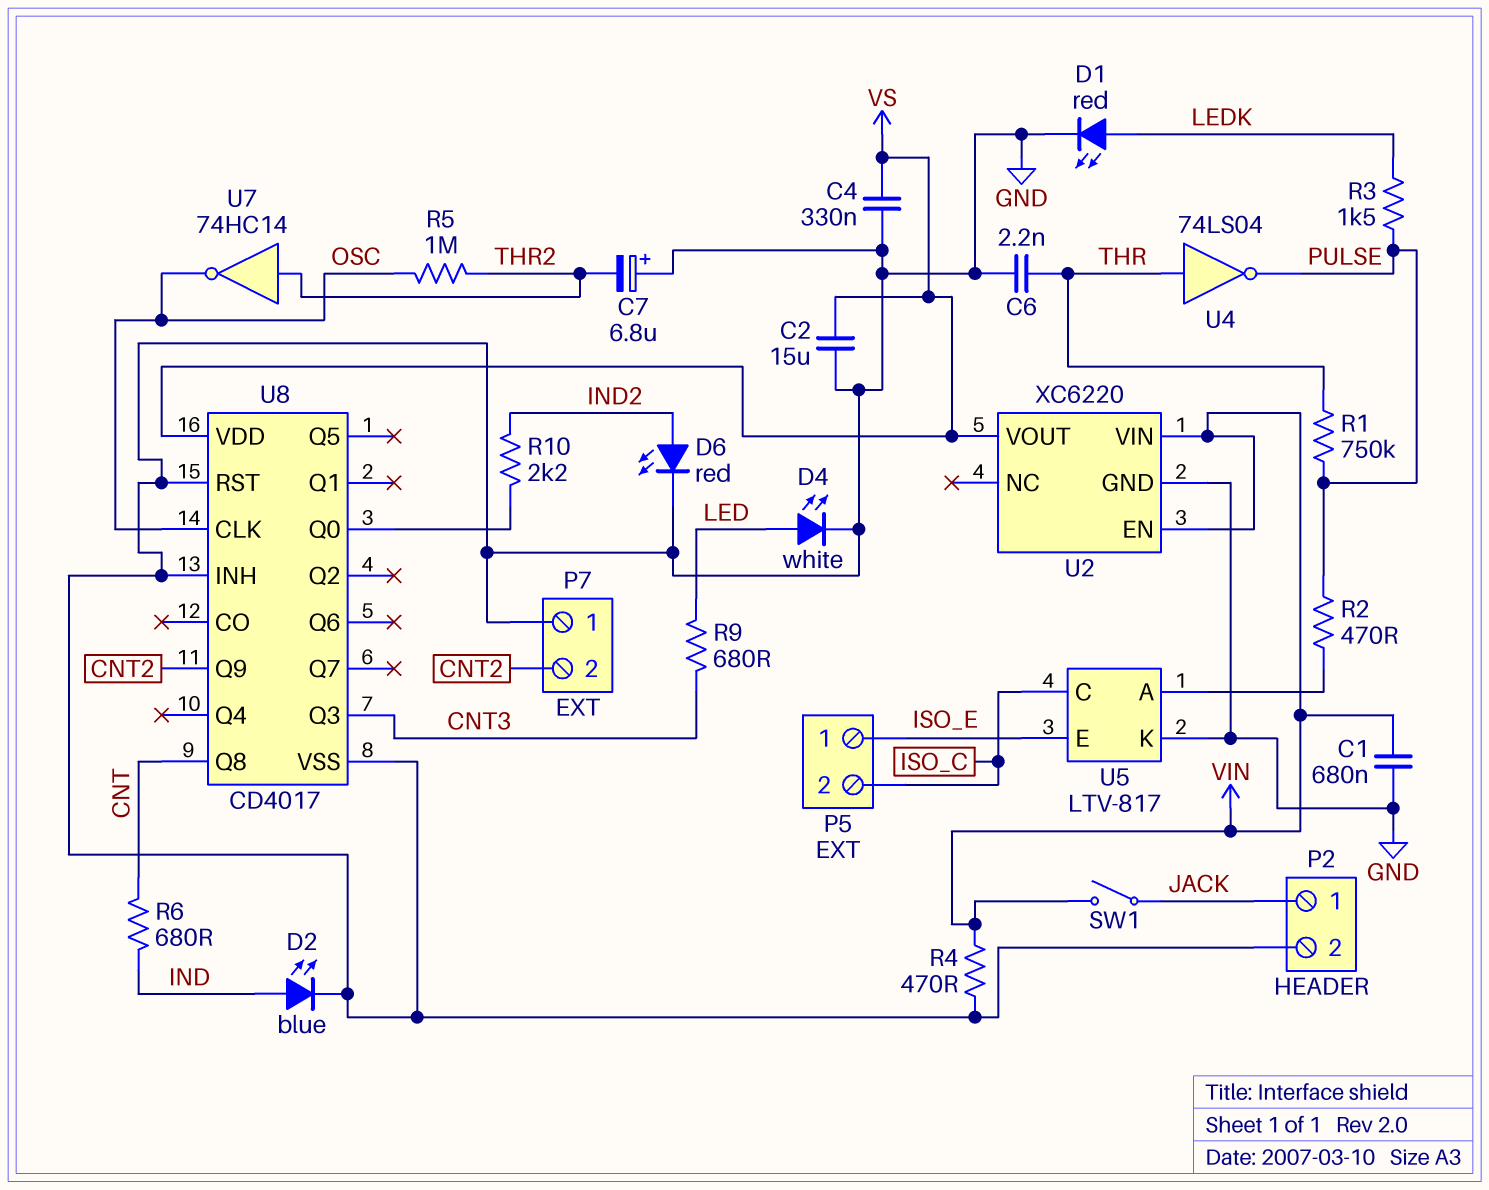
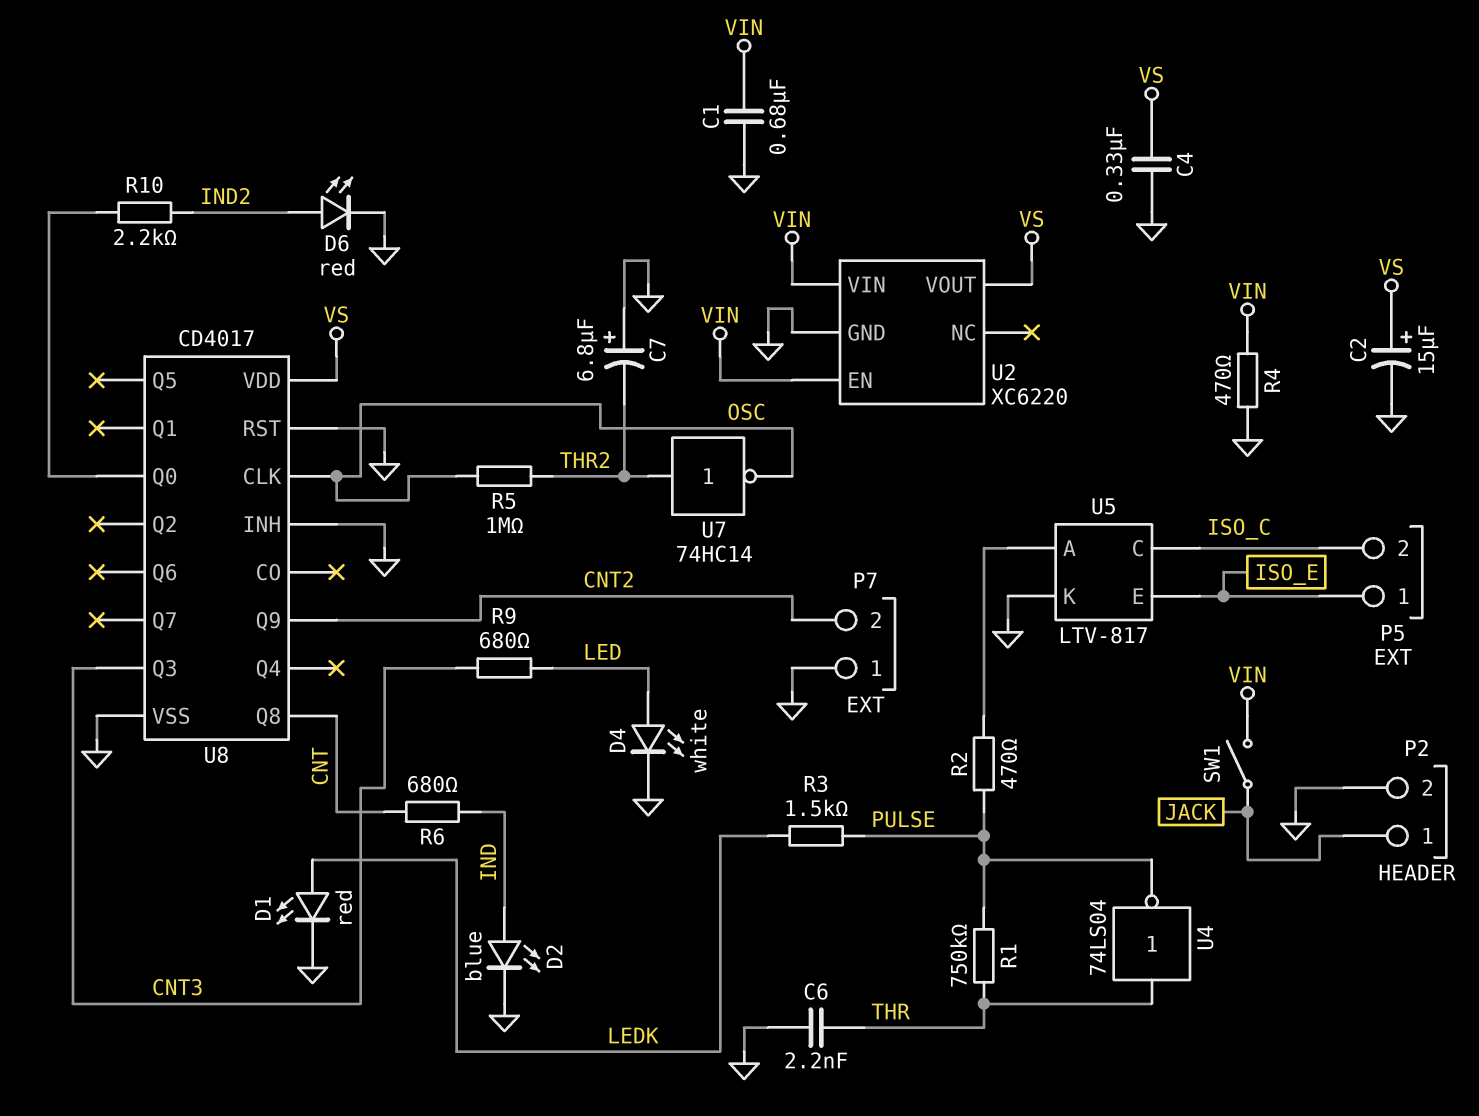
C2: 15uF (GND, VS) -> 15uF (plus VS, minus GND)

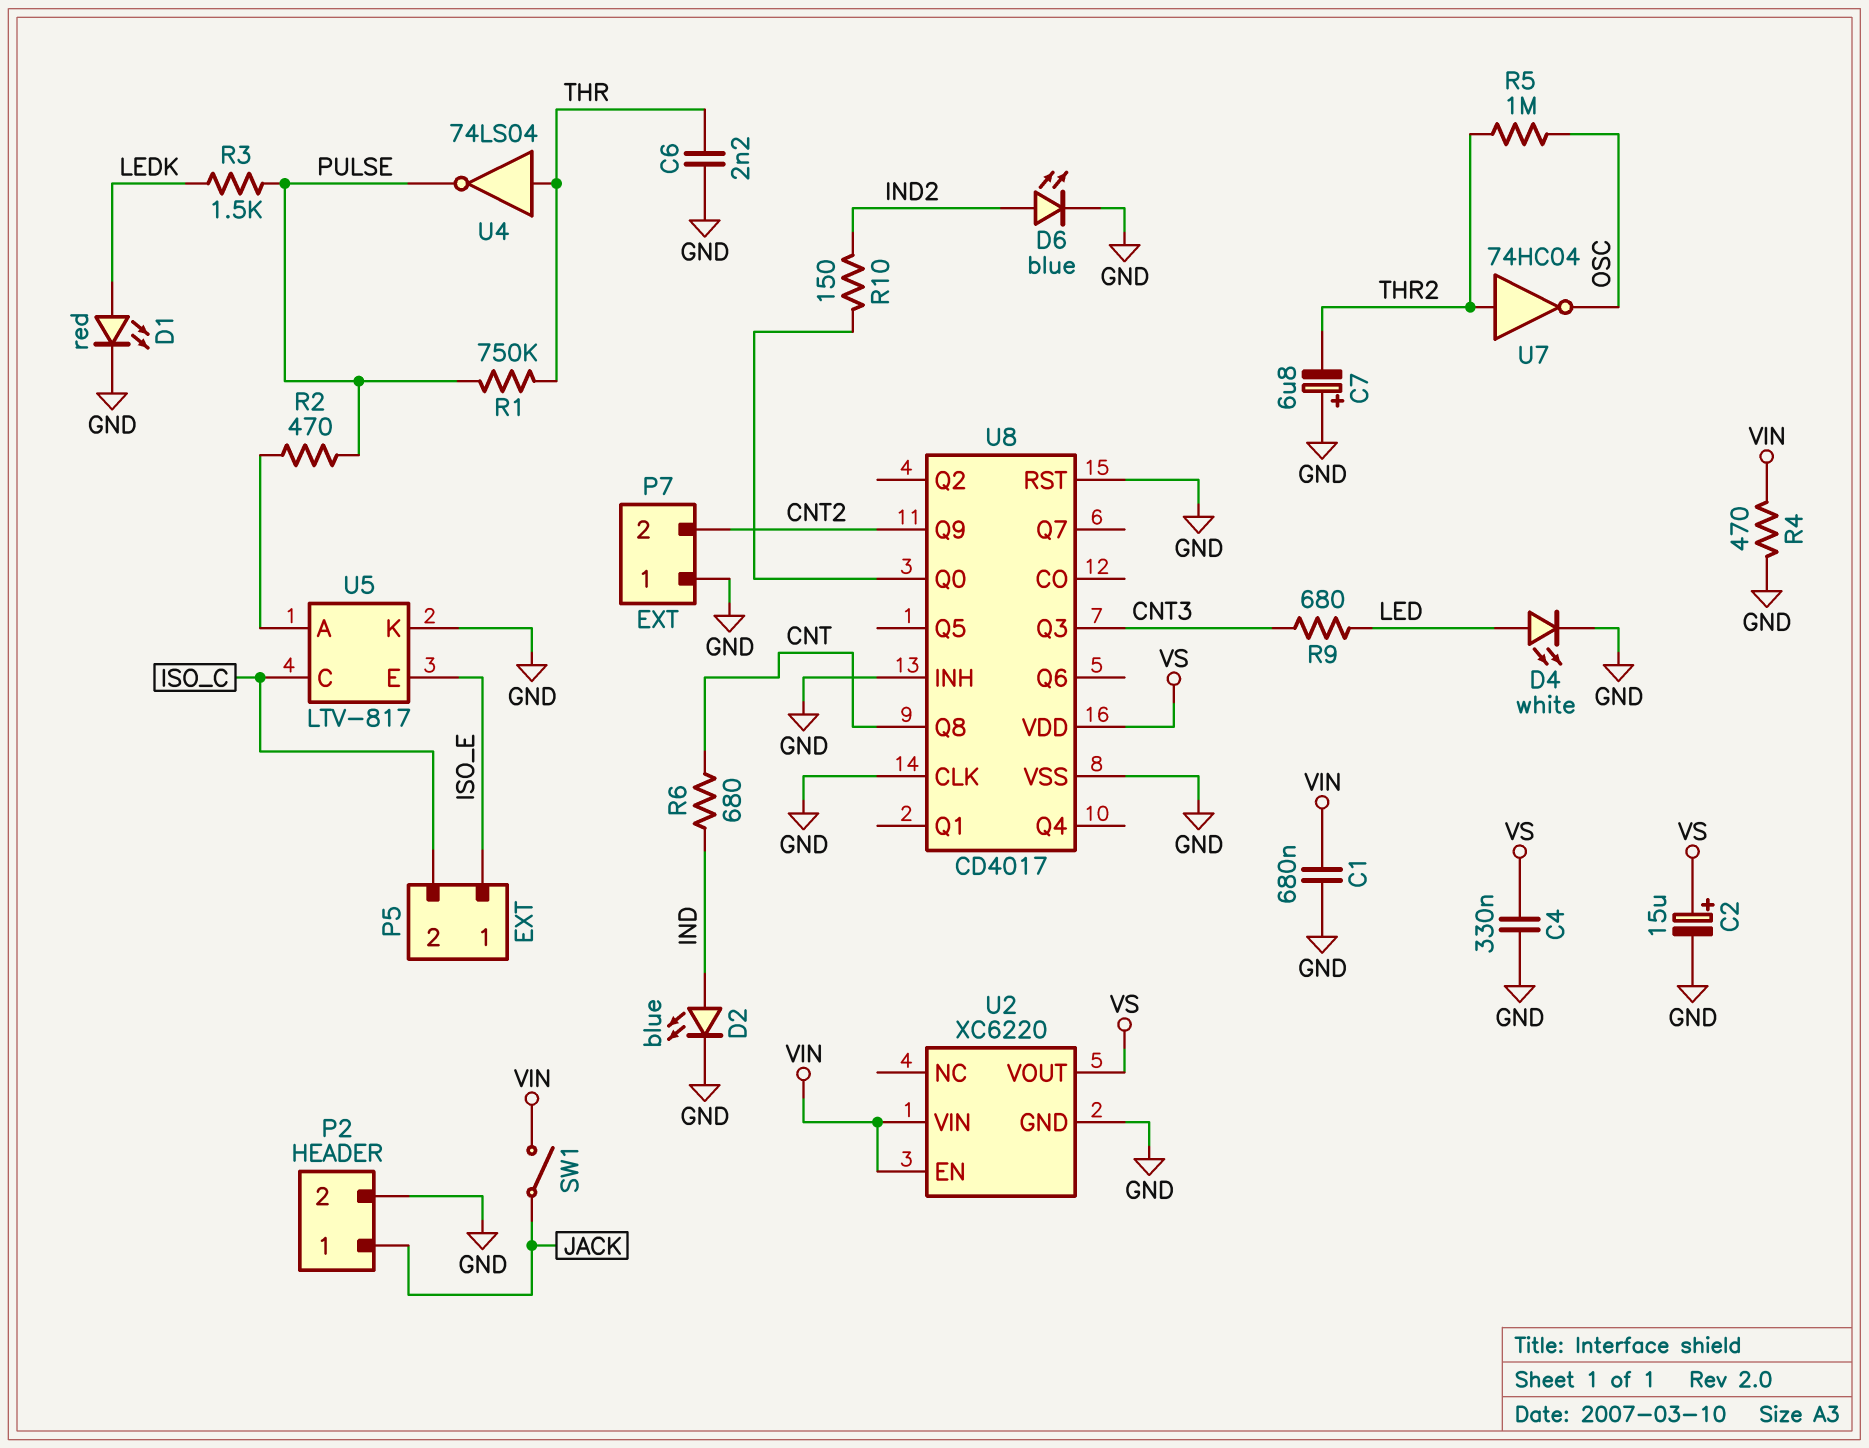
D6: LED red (A IND2, K GND) -> LED blue (A IND2, K GND)
R10: 2.2k (IND2, U8/Q0) -> 150 (IND2, U8/Q0)
U7: NOT 74HC14 (in THR2, out OSC) -> NOT 74HC04 (in THR2, out OSC)
U8 pin CLK: OSC -> GND

